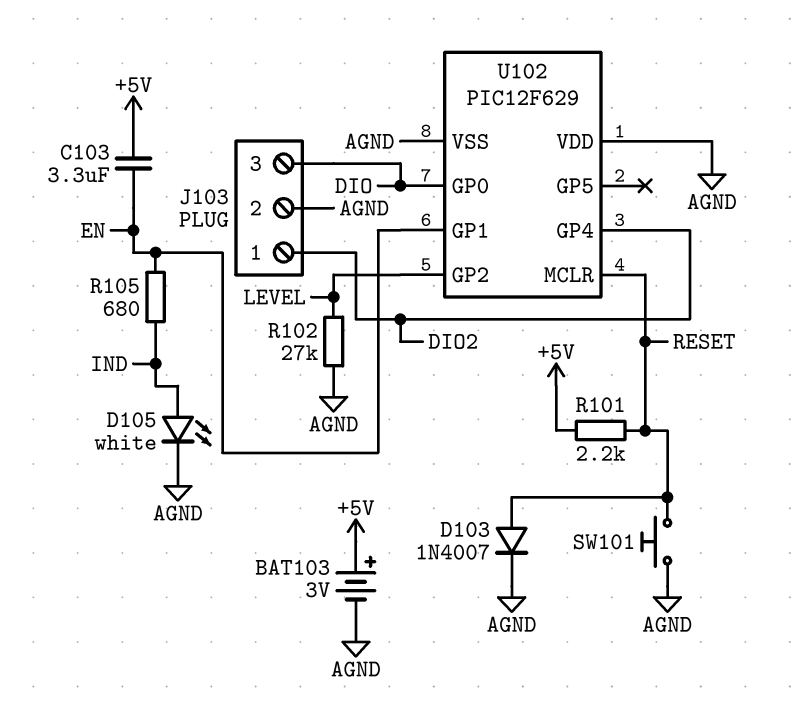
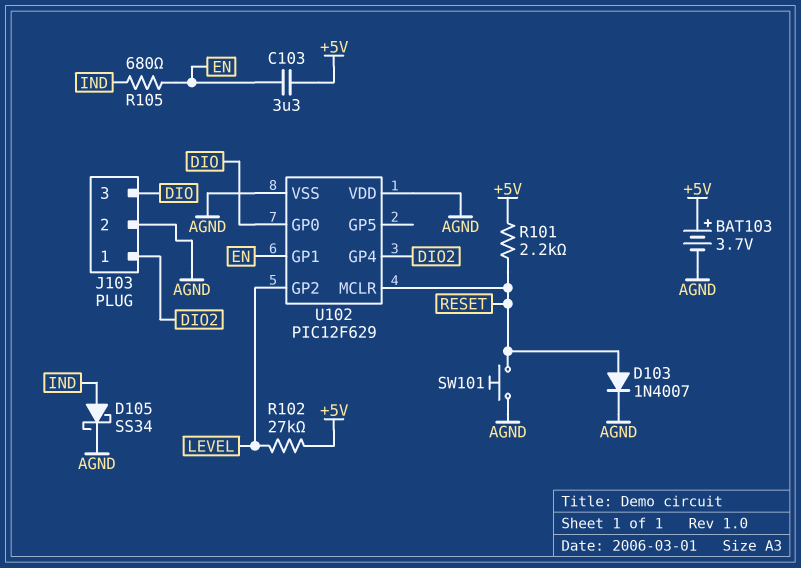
BAT103: 3V (plus +5V, minus AGND) -> 3.7V (plus +5V, minus AGND)
D105: LED white (A IND, K AGND) -> schottky SS34 (A IND, K AGND)
R102: 27k (AGND, LEVEL) -> 27k (+5V, LEVEL)

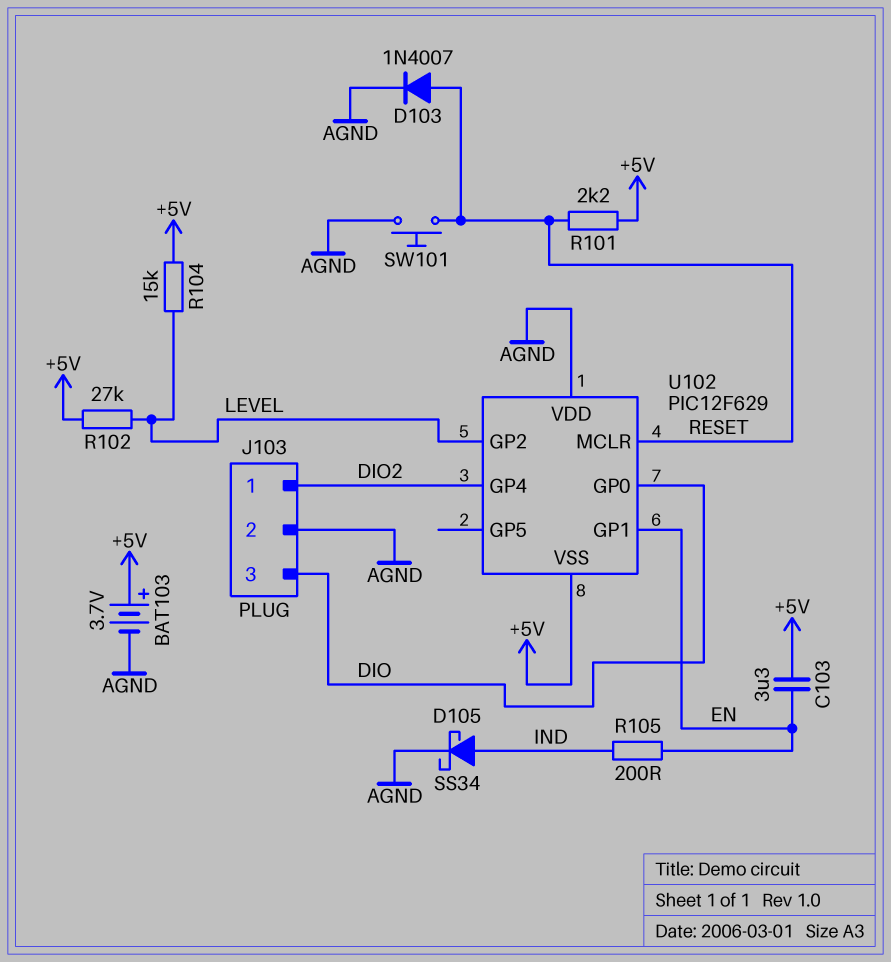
R104: none -> 15k (+5V, LEVEL)
R105: 680 (EN, IND) -> 200 (EN, IND)
U102 pin VSS: AGND -> +5V

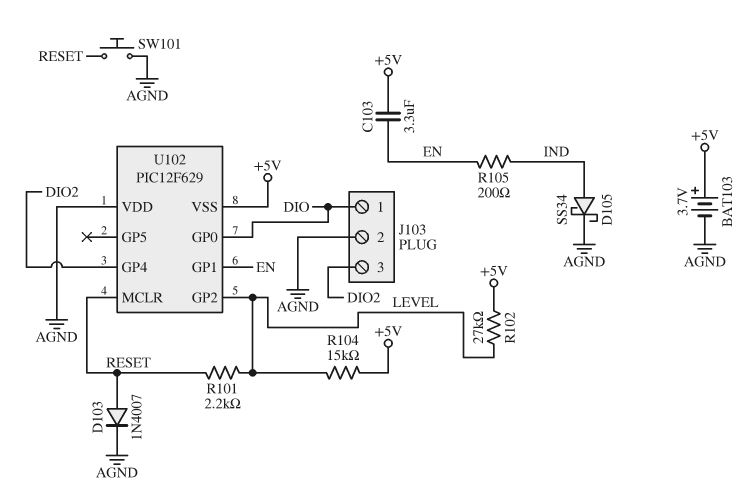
J103 pin 1: DIO2 -> DIO
J103 pin 3: DIO -> DIO2
R101: 2.2k (+5V, RESET) -> 2.2k (LEVEL, RESET)

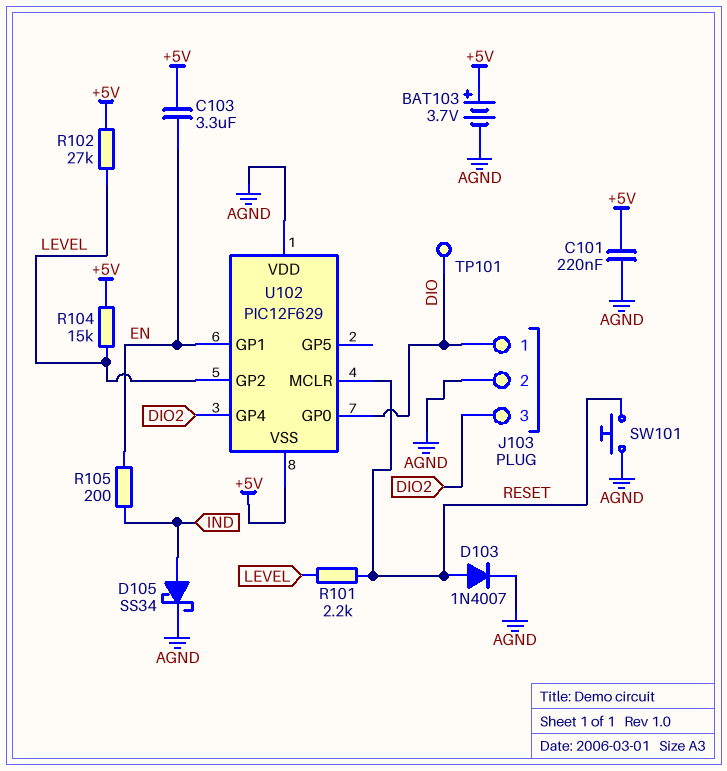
C101: none -> 220nF (+5V, AGND)
TP101: none -> test point (DIO)

